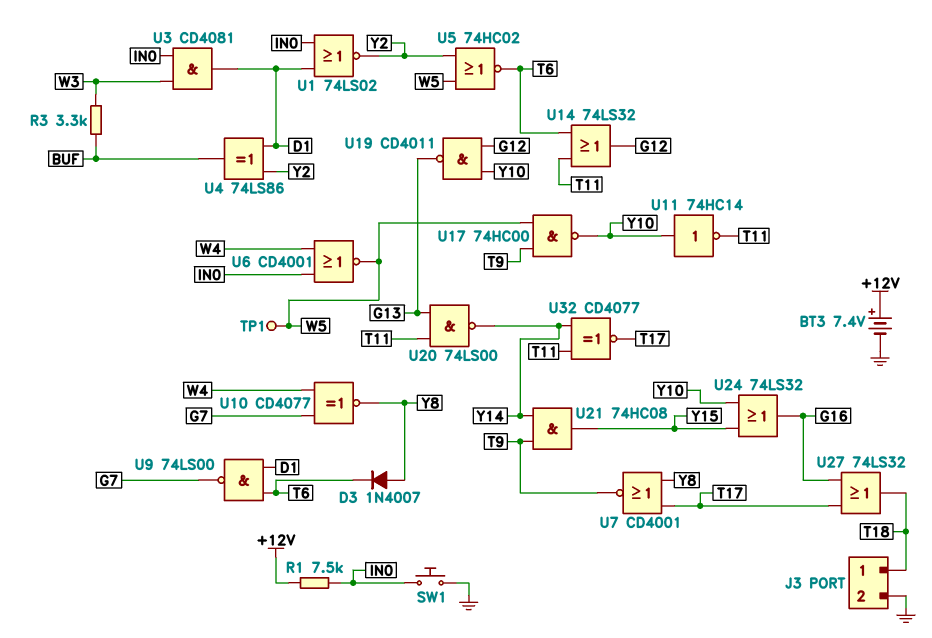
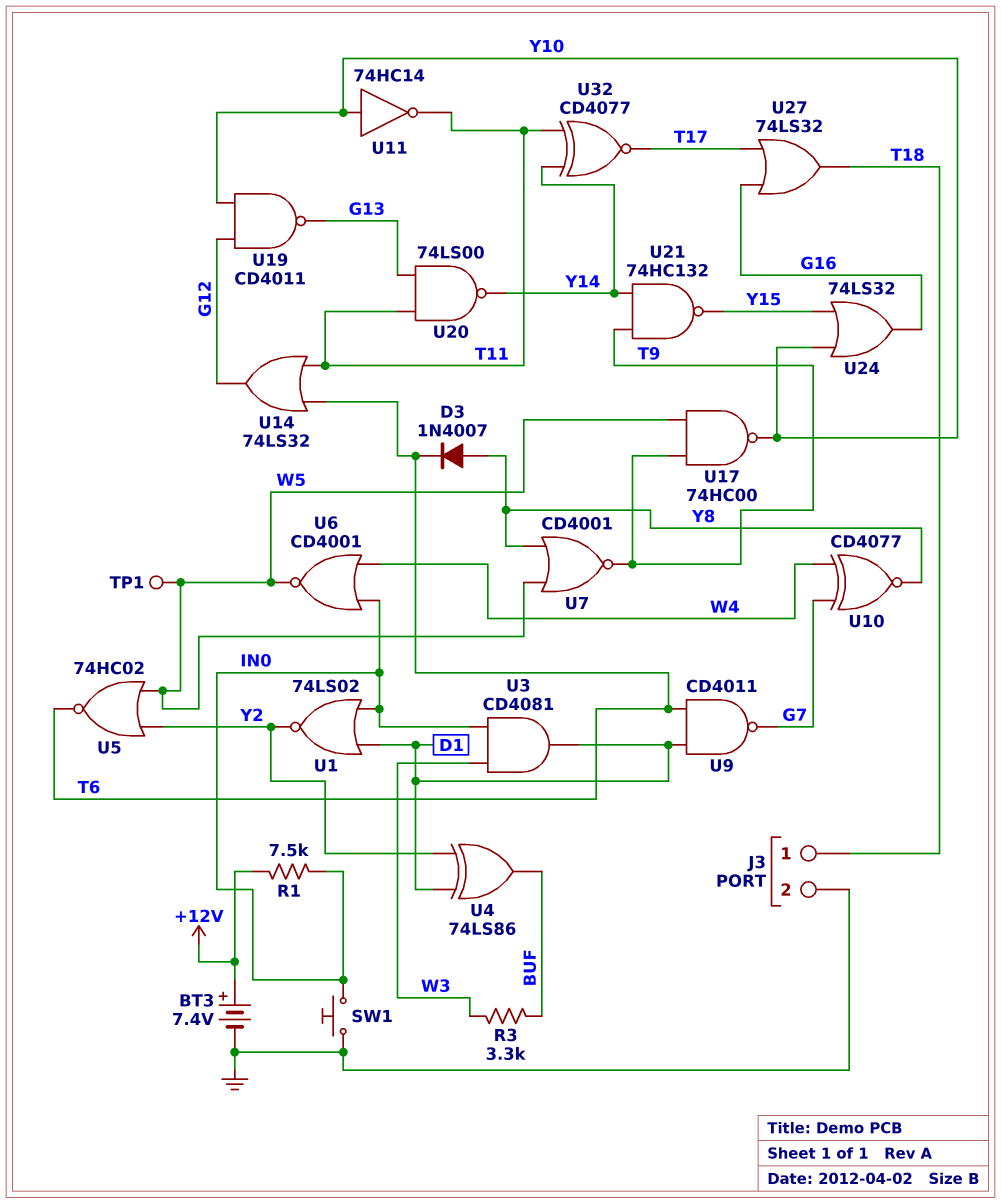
U7: NOR CD4001 (in T17, in Y8, out T9) -> NOR CD4001 (in W5, in Y8, out T9)
U9: NAND 74LS00 (in D1, in T6, out G7) -> NAND CD4011 (in D1, in T6, out G7)
U21: AND 74HC08 (in T9, in Y14, out Y15) -> NAND 74HC132 (in T9, in Y14, out Y15)

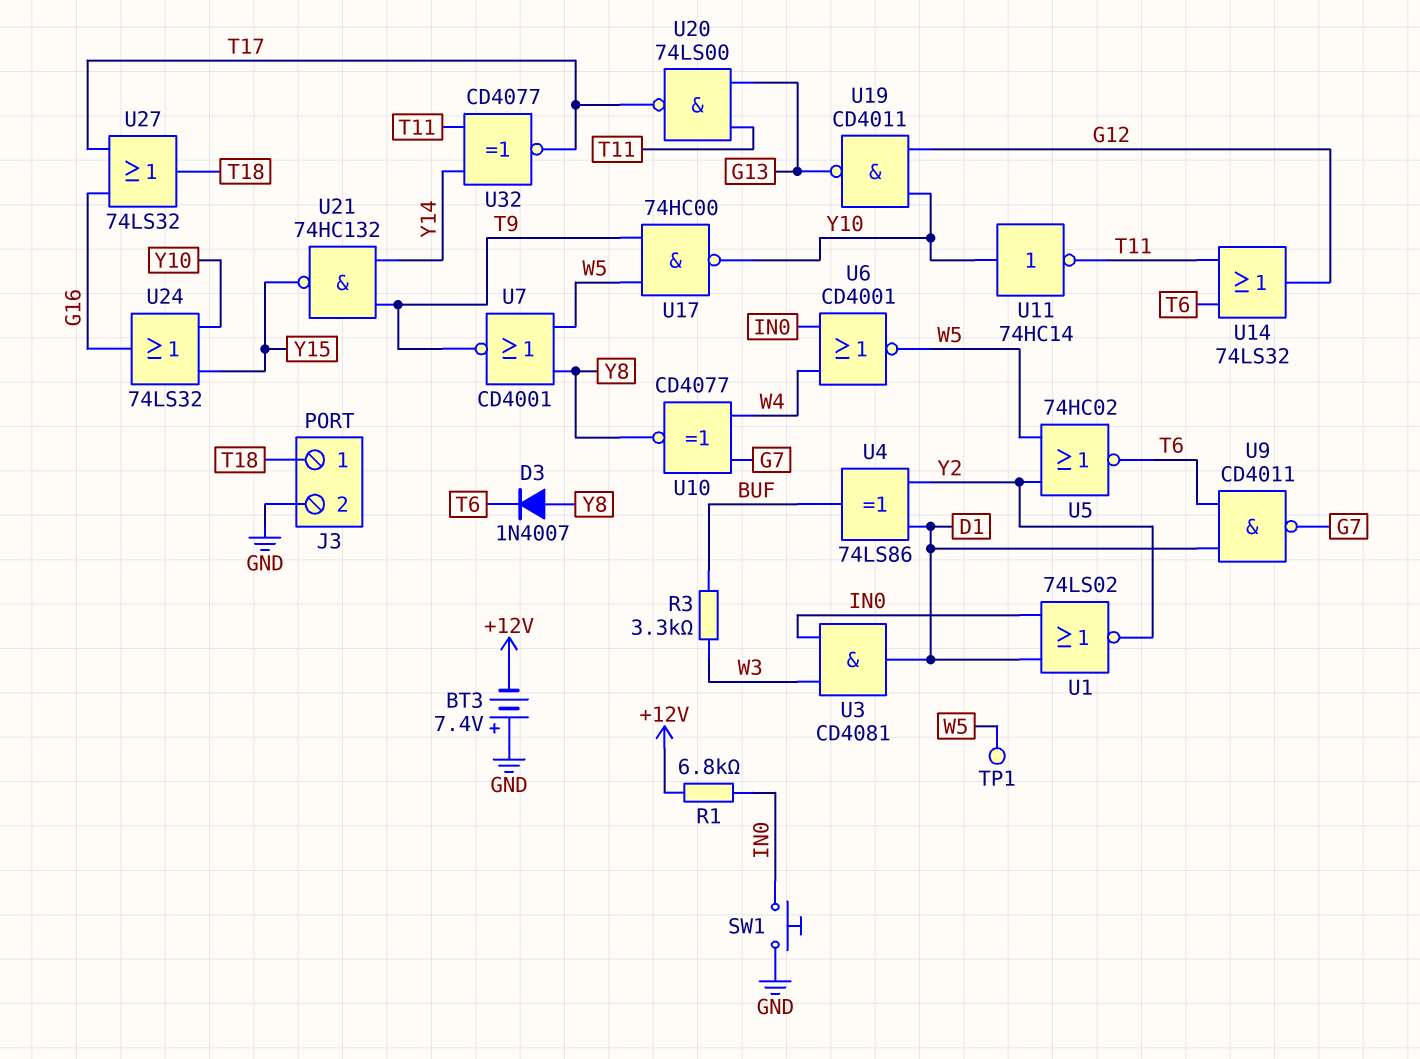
BT3: 7.4V (plus +12V, minus GND) -> 7.4V (plus GND, minus +12V)
R1: 7.5k (+12V, IN0) -> 6.8k (+12V, IN0)
U20: NAND 74LS00 (in G13, in T11, out Y14) -> NAND 74LS00 (in G13, in T11, out T17)

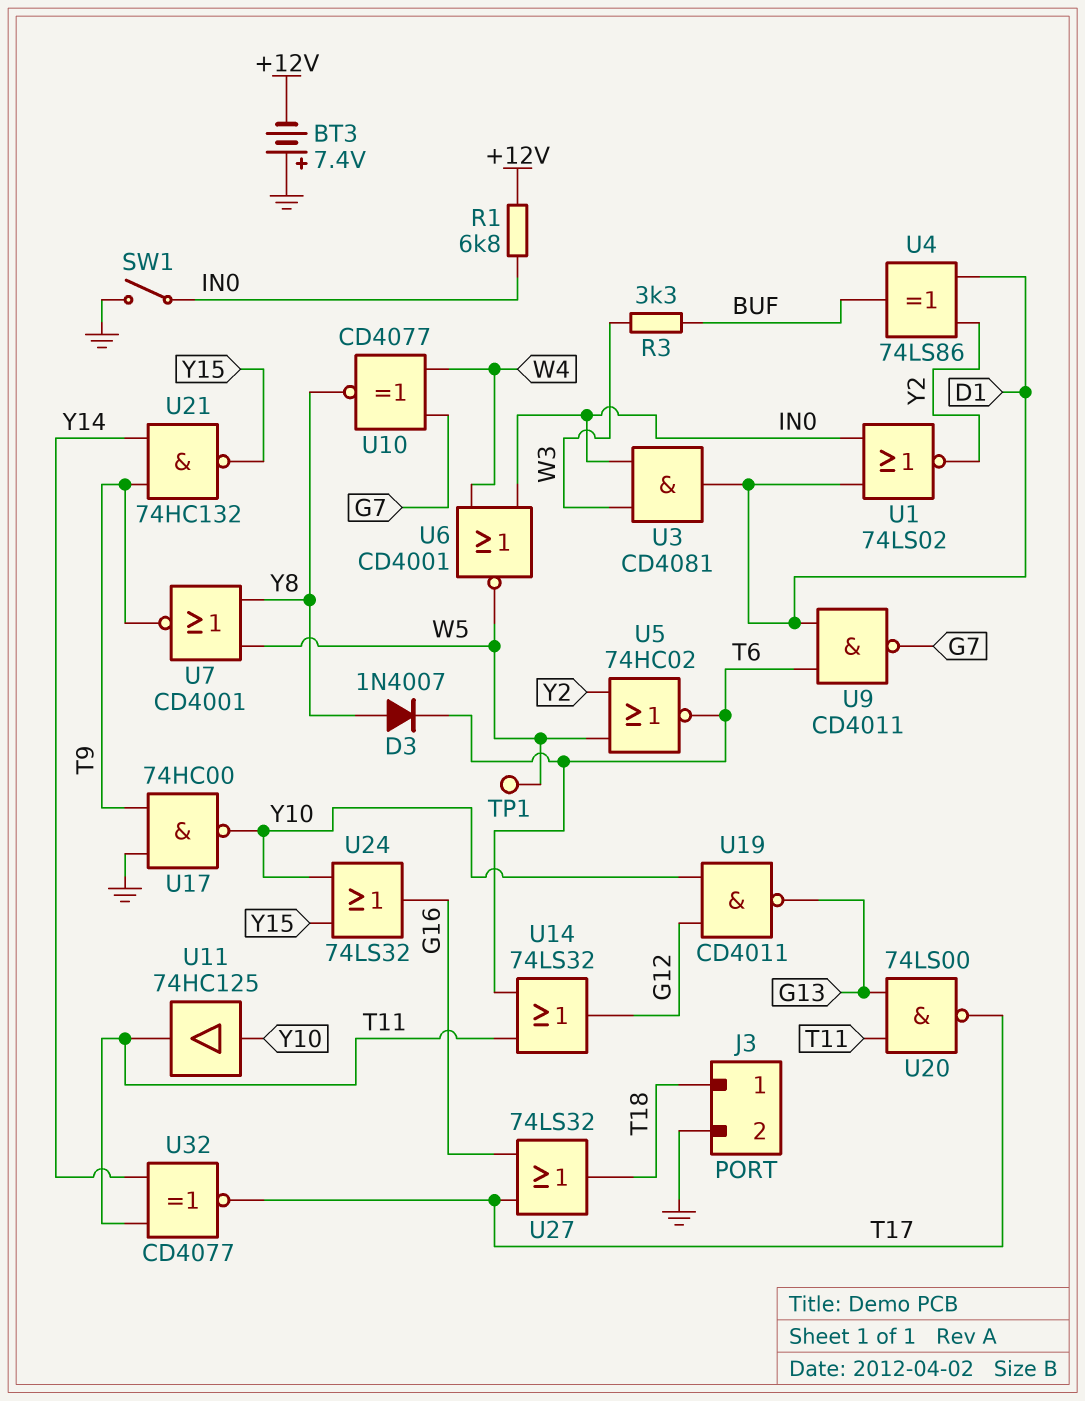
SW1: button (GND, IN0) -> switch (GND, IN0)
U11: NOT 74HC14 (in Y10, out T11) -> buffer 74HC125 (in Y10, out T11)
U17: NAND 74HC00 (in T9, in W5, out Y10) -> NAND 74HC00 (in GND, in T9, out Y10)

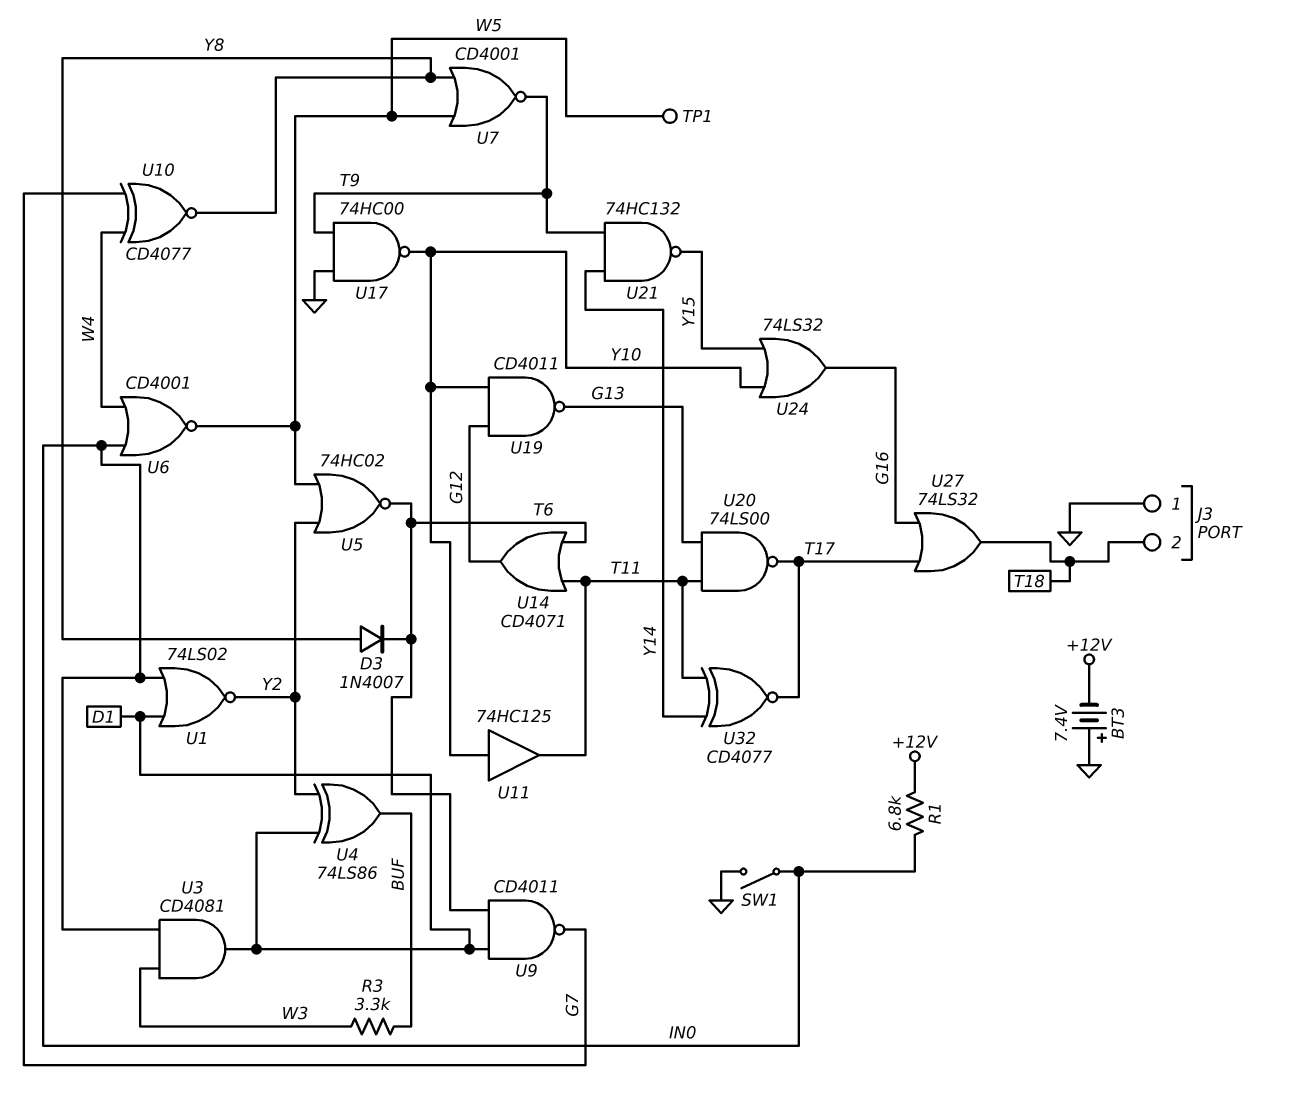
J3 pin 1: T18 -> GND
J3 pin 2: GND -> T18
U14: OR 74LS32 (in T6, in T11, out G12) -> OR CD4071 (in T6, in T11, out G12)

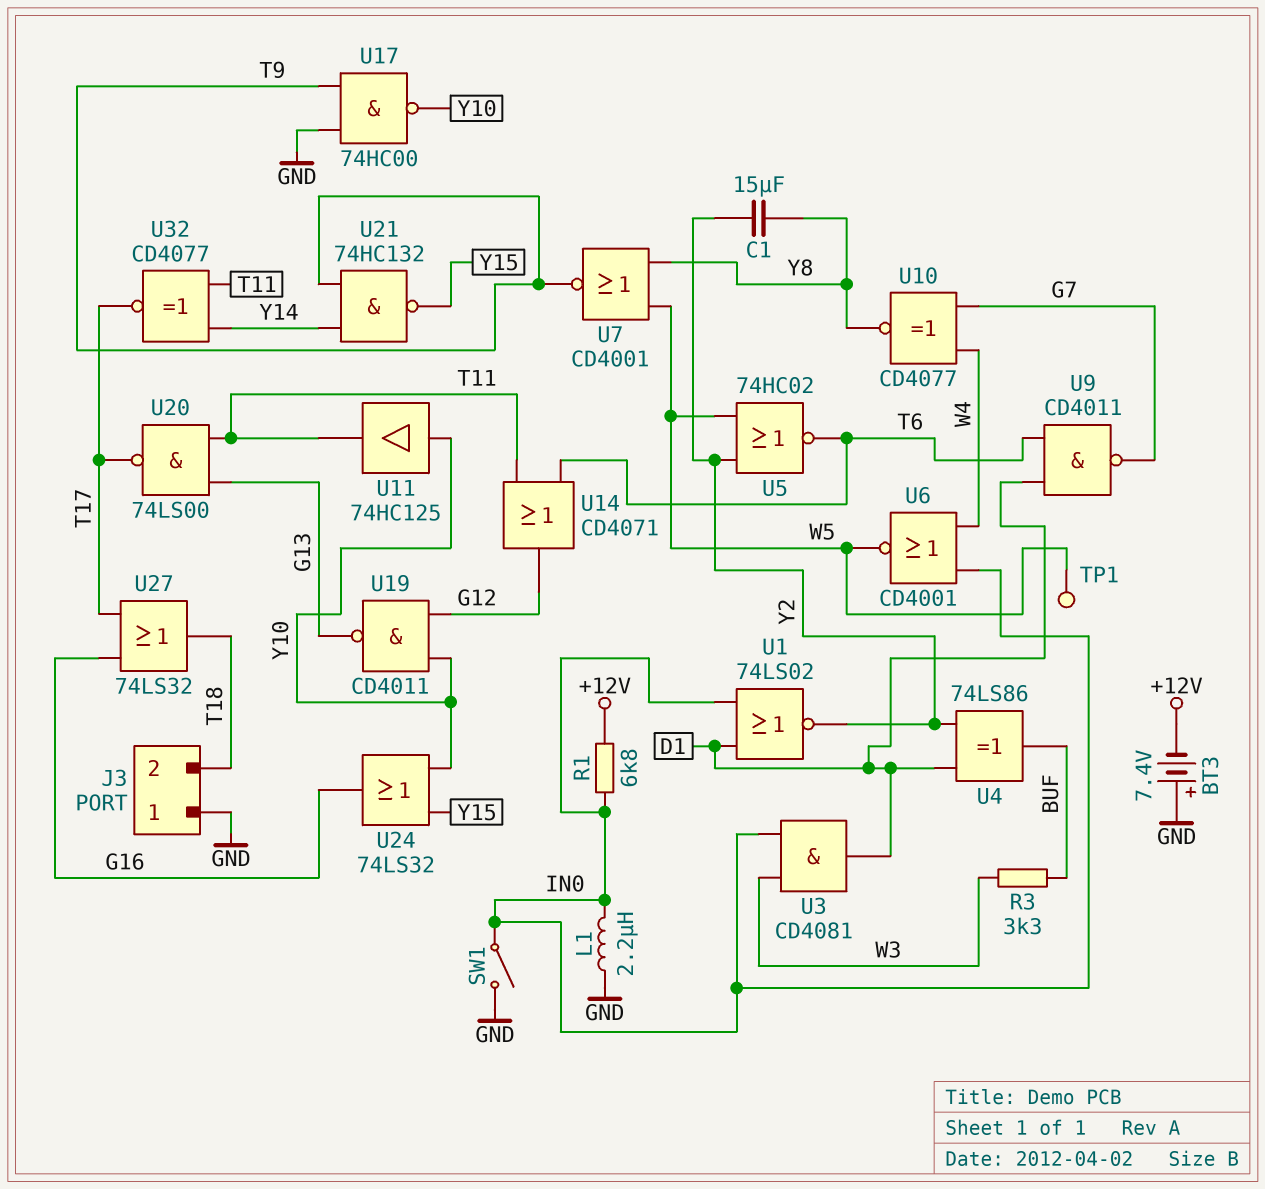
C1: none -> 15uF (Y2, Y8)
D3: diode 1N4007 (A Y8, K T6) -> none
L1: none -> 2.2uH (GND, IN0)

